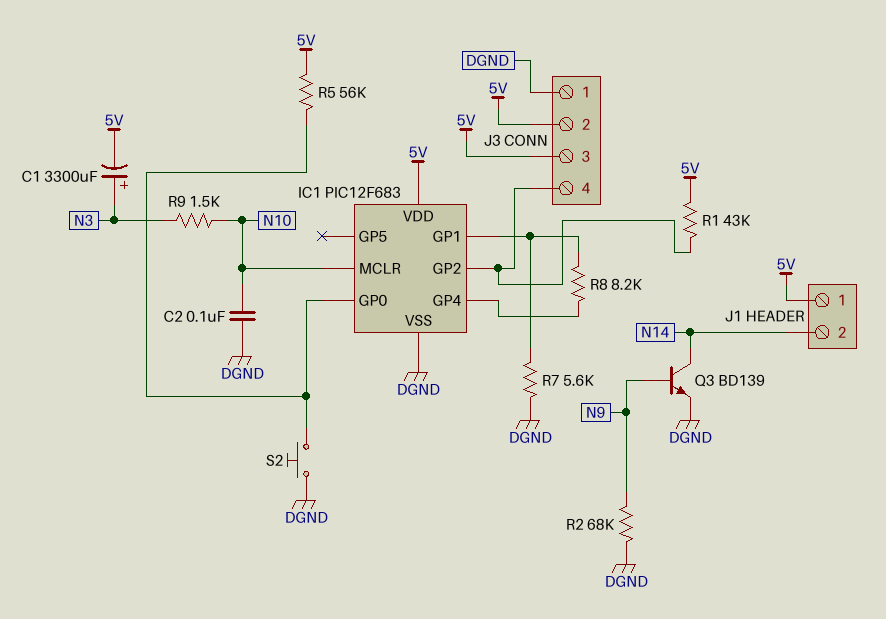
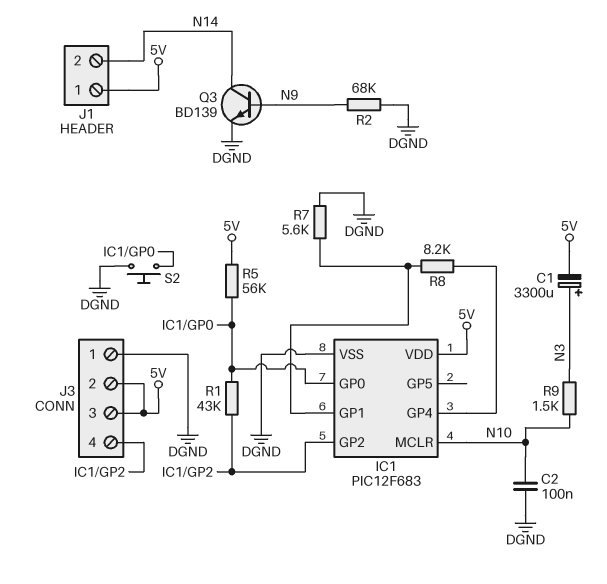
R1: 43k (5V, IC1/GP2) -> 43k (IC1/GP0, IC1/GP2)

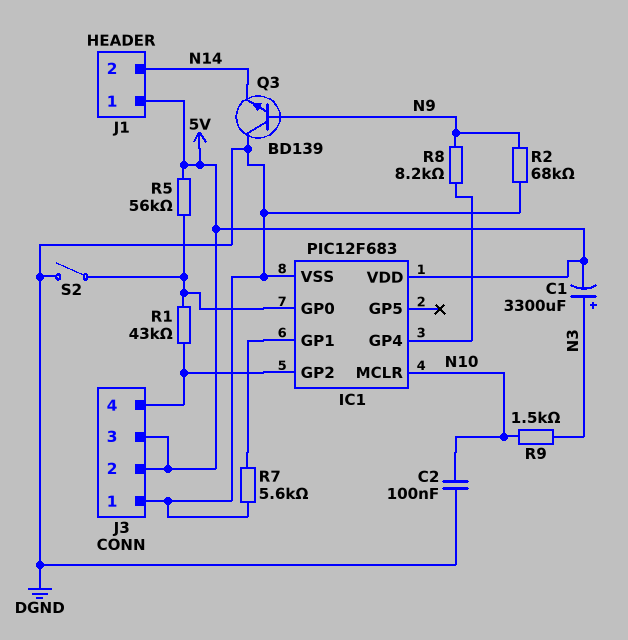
Q3: NPN BD139 (B N9, C N14, E DGND) -> NPN BD139 (B N9, C DGND, E N14)
R8: 8.2k (IC1/GP1, IC1/GP4) -> 8.2k (IC1/GP4, N9)
S2: button (DGND, IC1/GP0) -> switch (DGND, IC1/GP0)

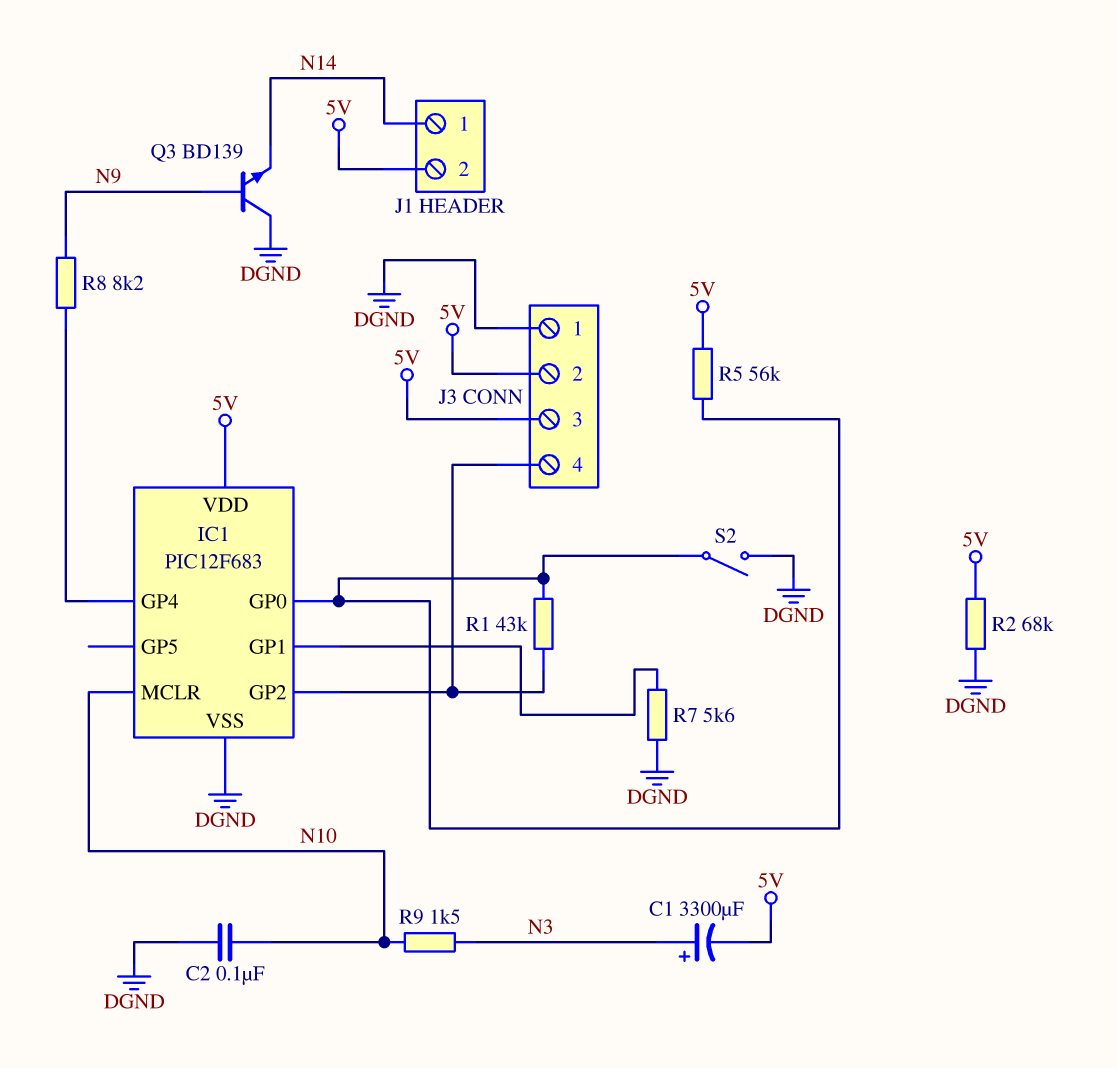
J1 pin 1: 5V -> N14
J1 pin 2: N14 -> 5V
R2: 68k (DGND, N9) -> 68k (5V, DGND)

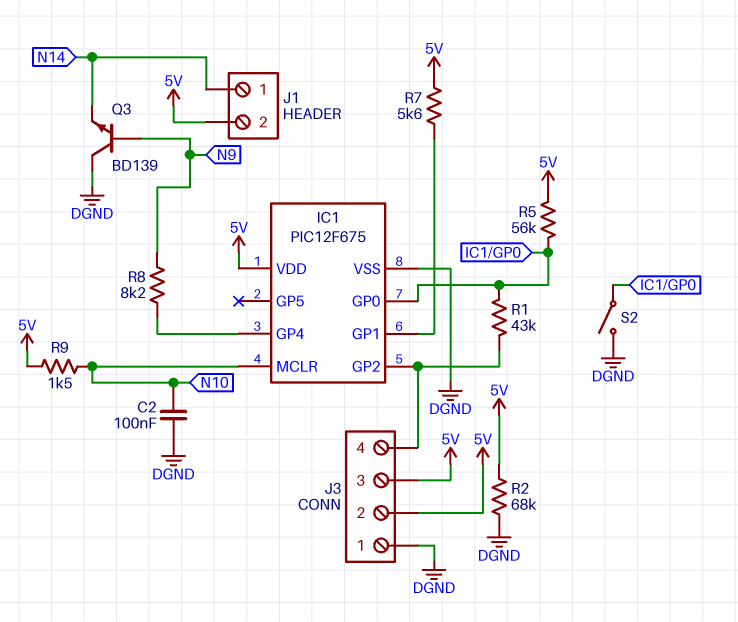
C1: 3300uF (plus N3, minus 5V) -> none
IC1: PIC12F683 -> PIC12F675
R7: 5.6k (DGND, IC1/GP1) -> 5.6k (5V, IC1/GP1)
R9: 1.5k (N3, N10) -> 1.5k (5V, N10)

